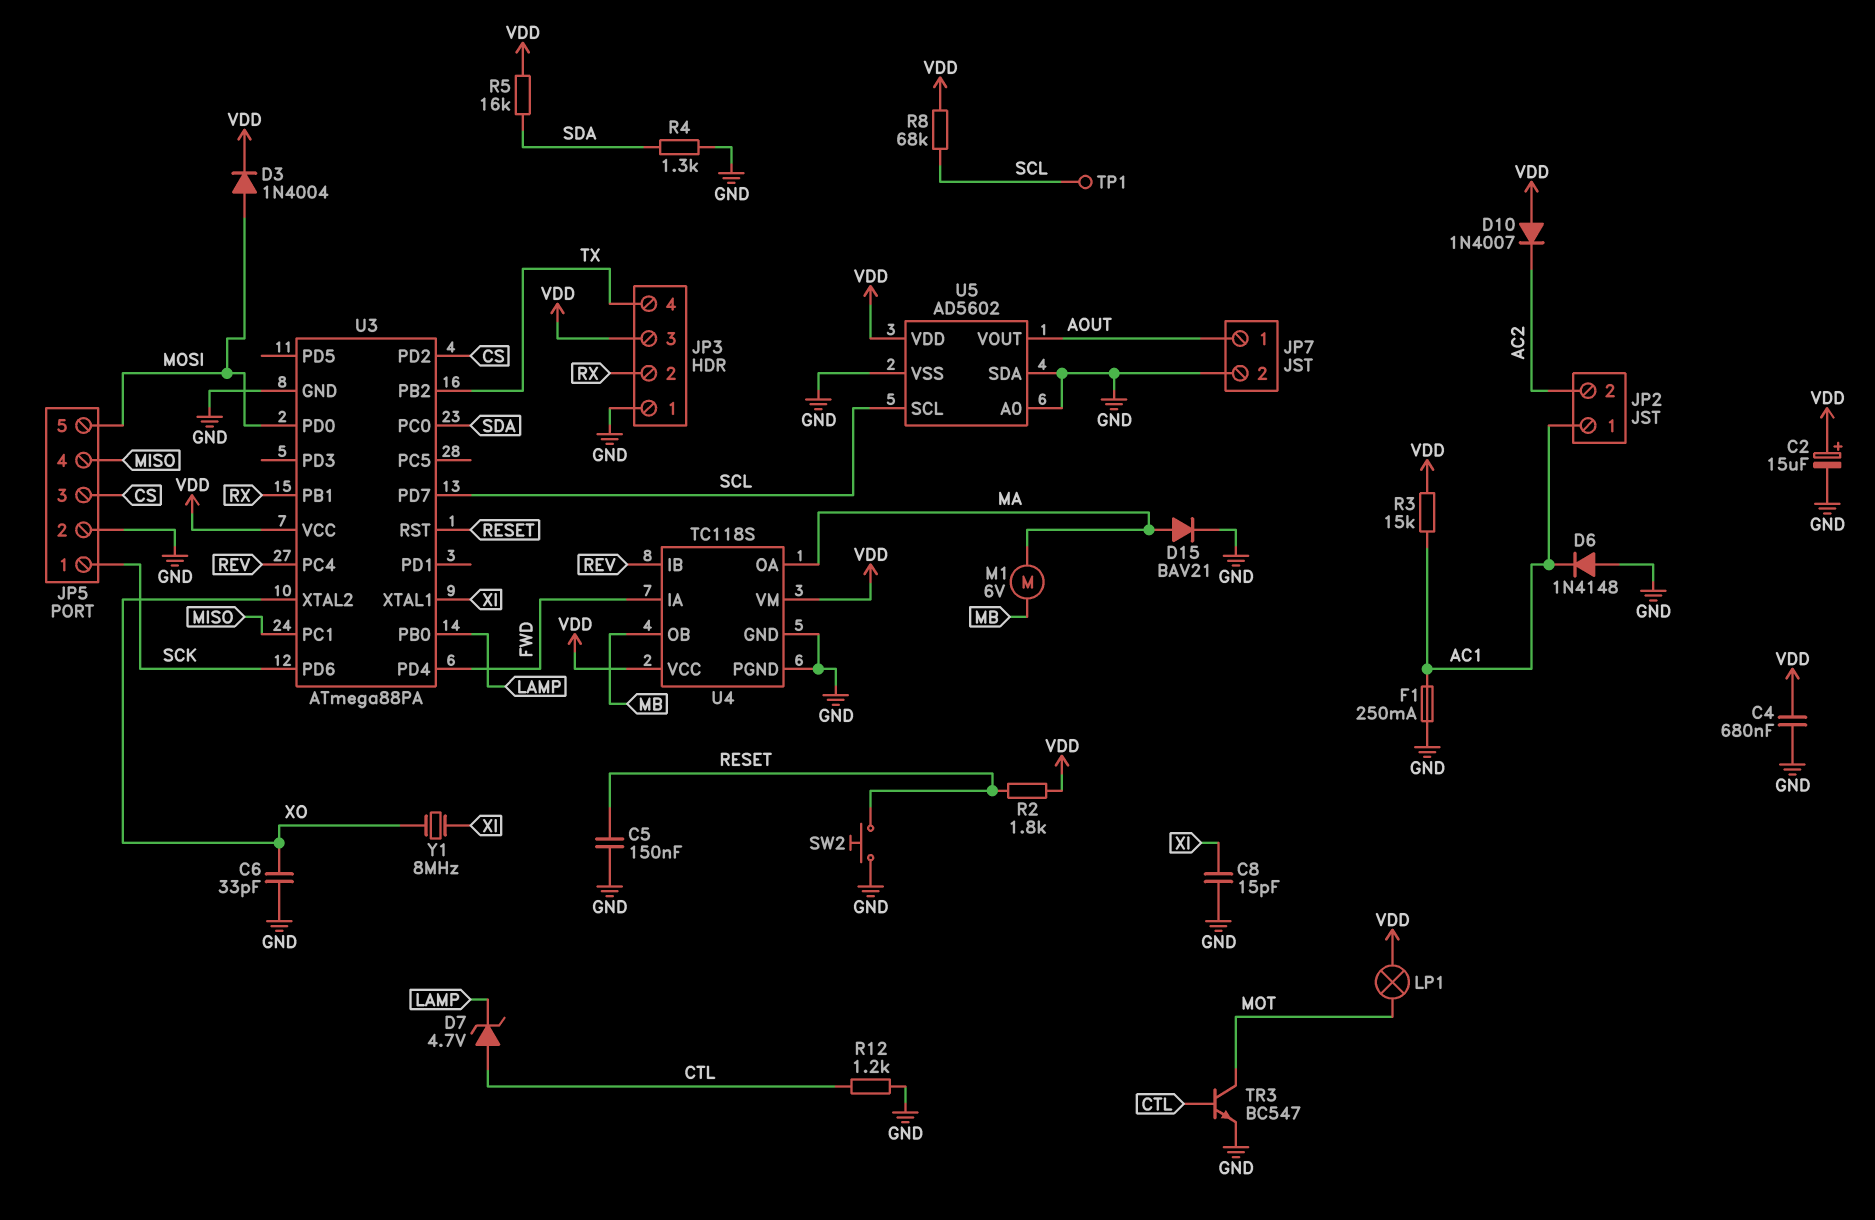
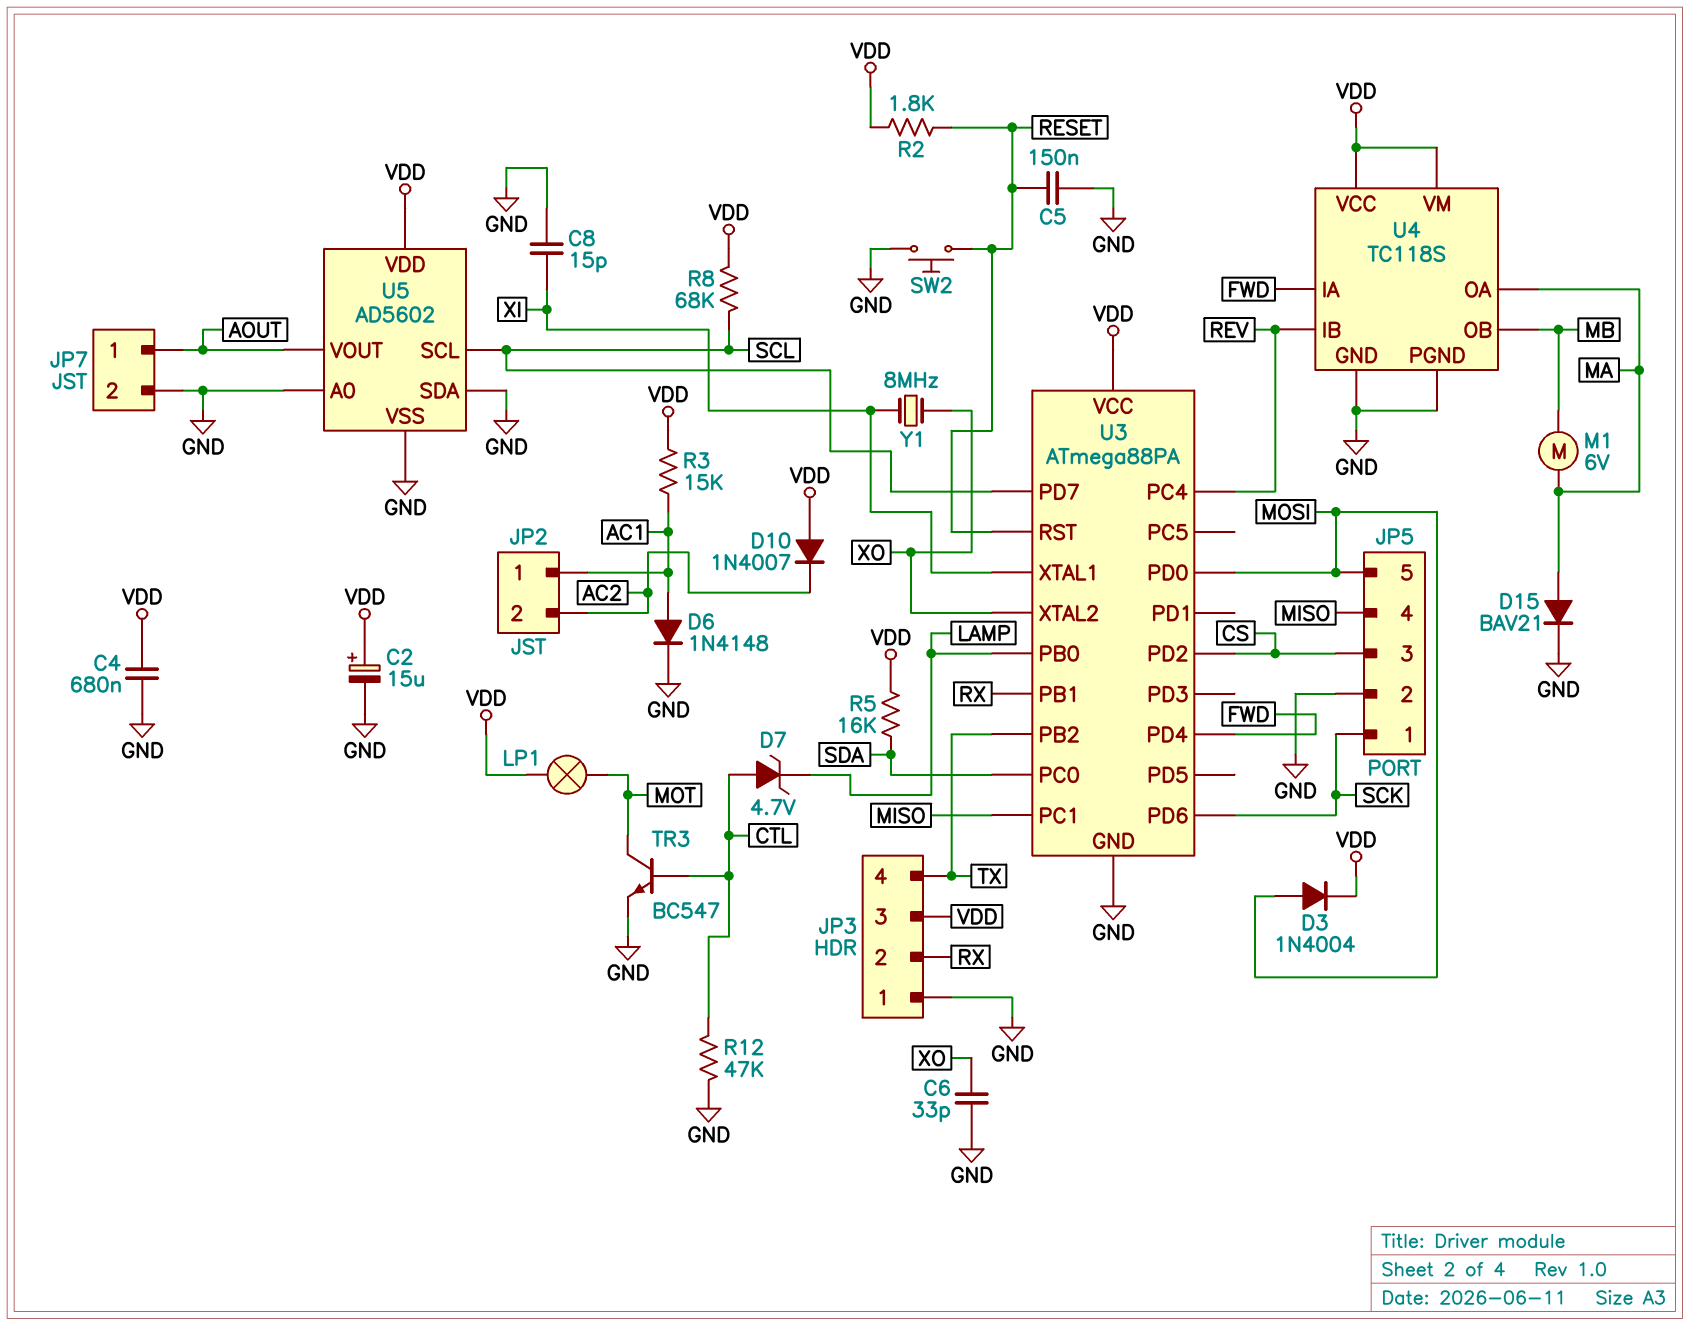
D6: diode 1N4148 (A GND, K AC1) -> diode 1N4148 (A AC1, K GND)
F1: 250mA (AC1, GND) -> none
R4: 1.3k (GND, SDA) -> none
R12: 1.2k (CTL, GND) -> 47k (CTL, GND)
TP1: test point (SCL) -> none

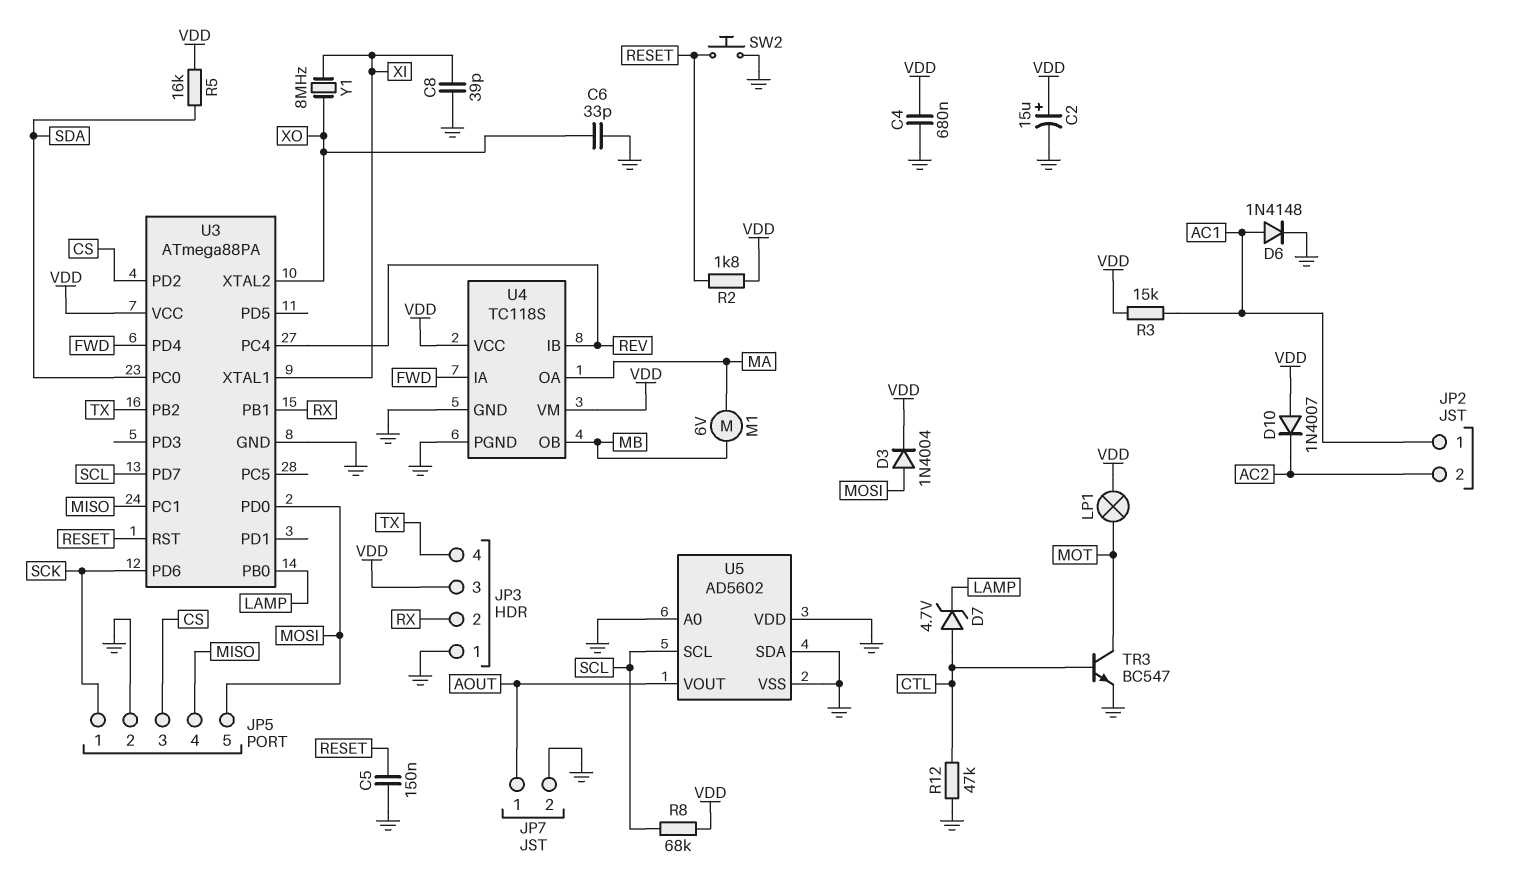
C8: 15pF (GND, XI) -> 39pF (GND, XI)
D15: diode BAV21 (A MA, K GND) -> none
U5 pin VDD: VDD -> GND

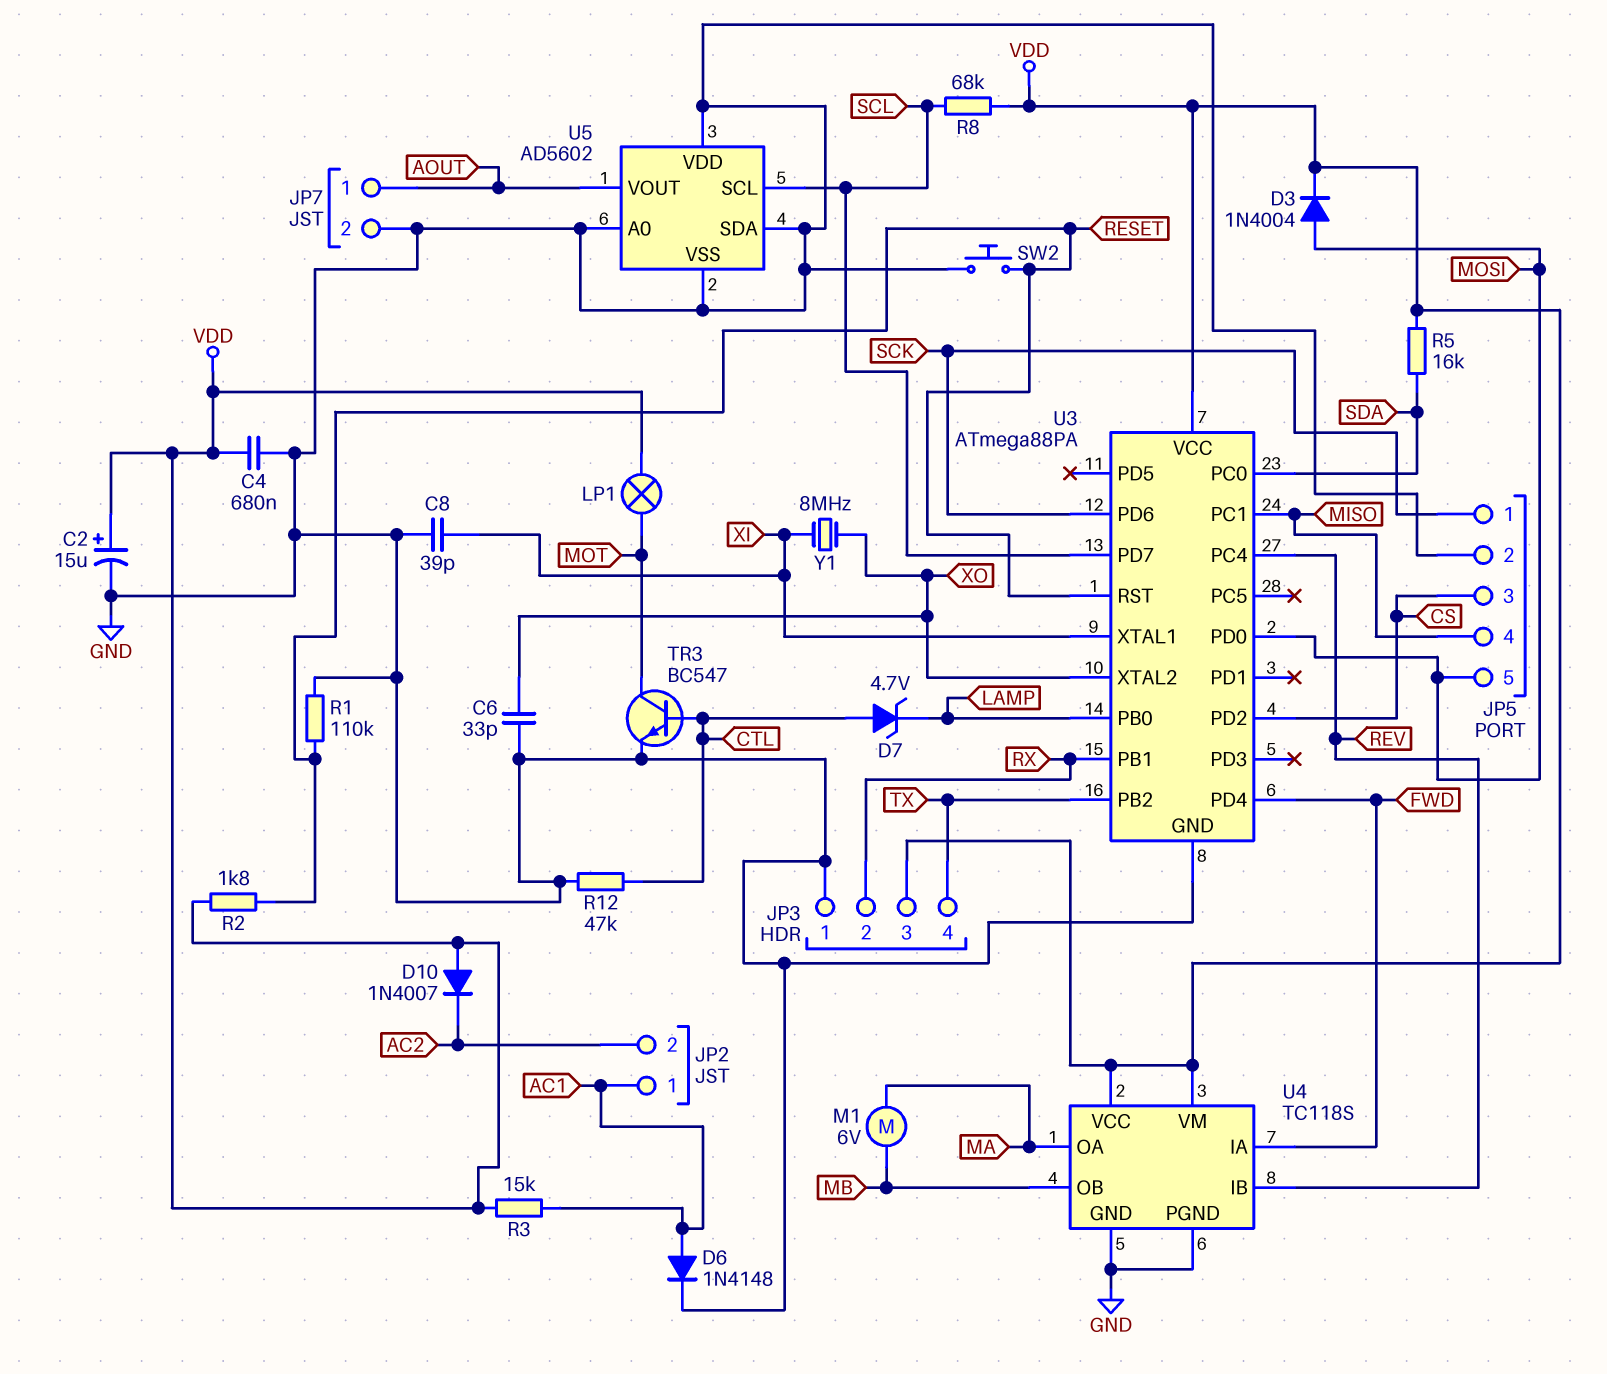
C5: 150nF (GND, RESET) -> none
R1: none -> 110k (GND, RESET)

